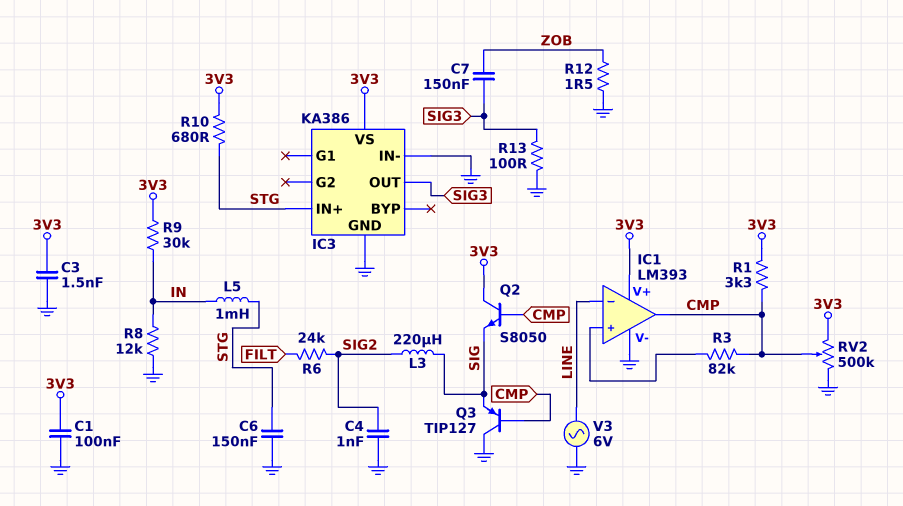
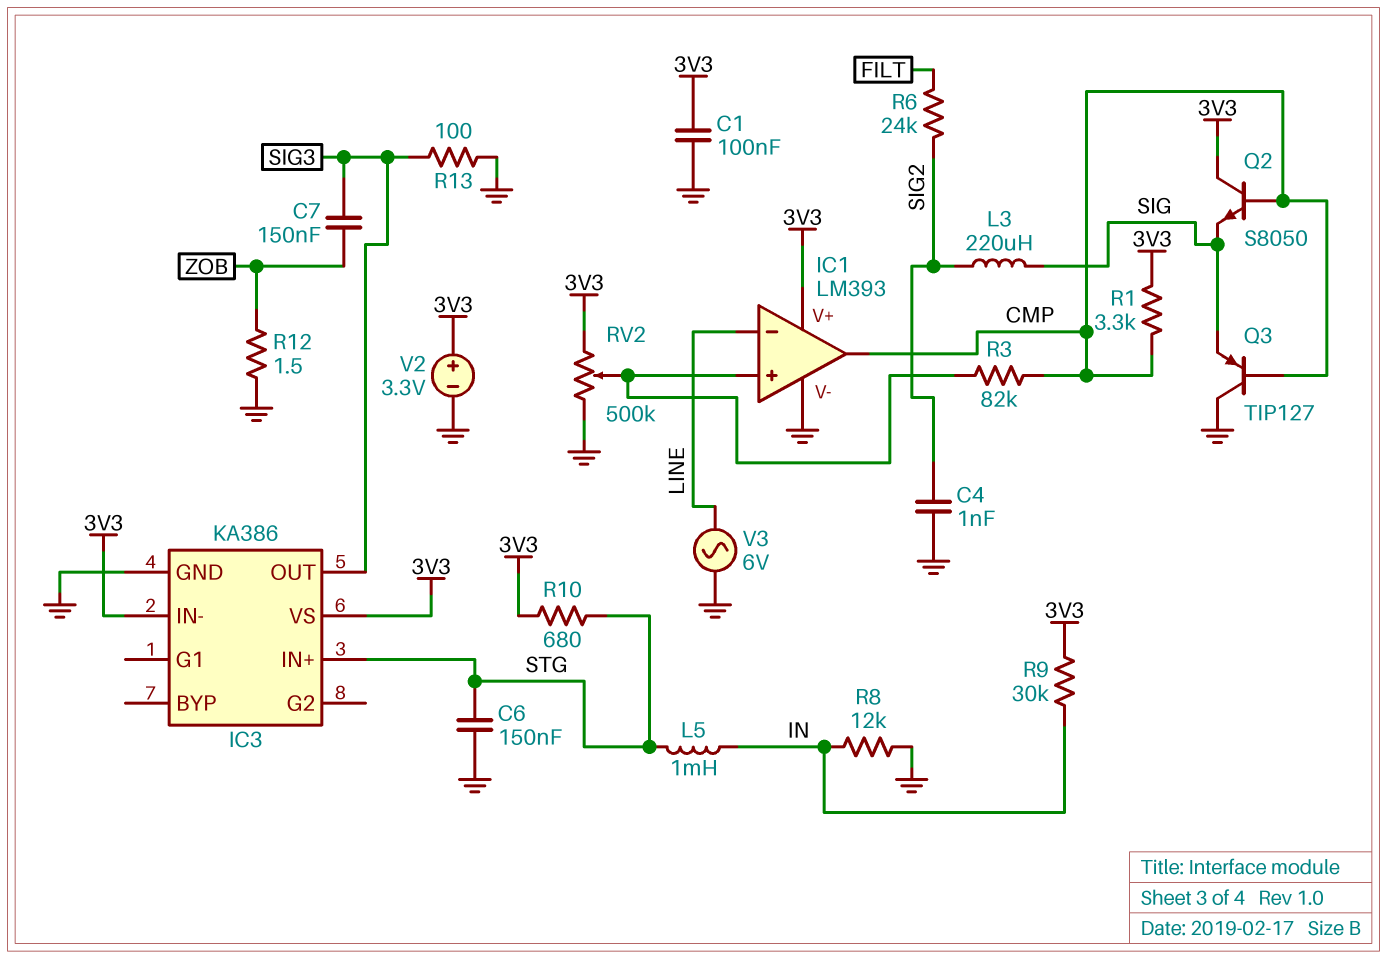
C3: 1.5nF (3V3, GND) -> none
IC3 pin IN-: GND -> 3V3
RV2: 500k (3V3, GND, wiper CMP) -> 500k (3V3, GND, wiper IC1/in+)
V2: none -> 3.3V (plus 3V3, minus GND)

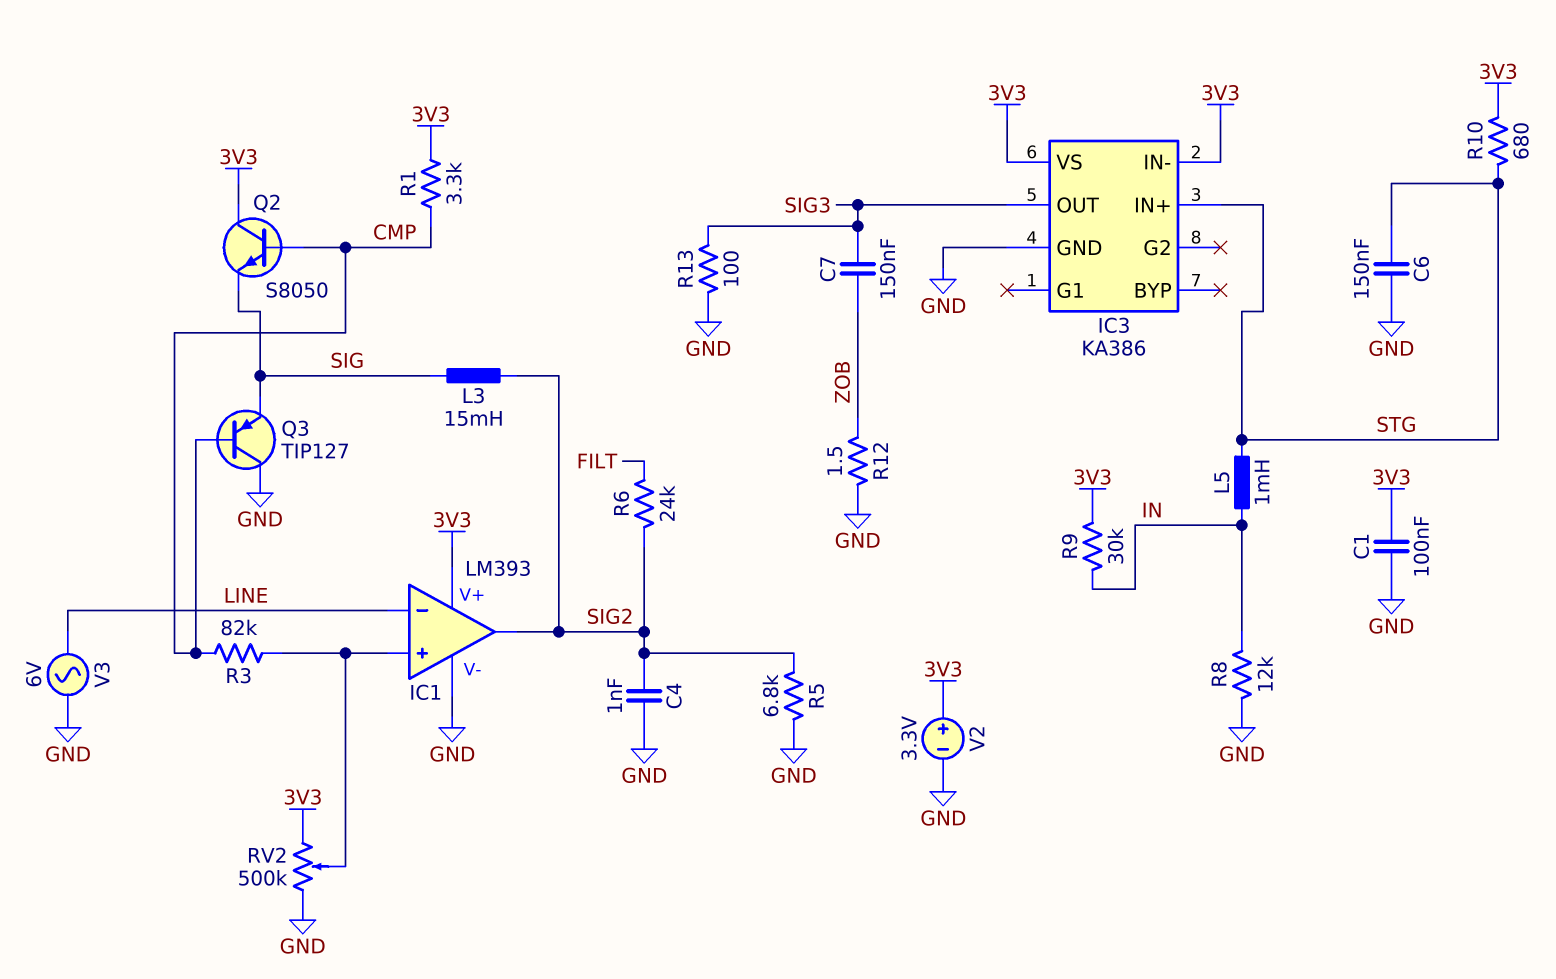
IC1 pin out: CMP -> SIG2
L3: 220uH (SIG, SIG2) -> 15mH (SIG, SIG2)
R5: none -> 6.8k (GND, SIG2)

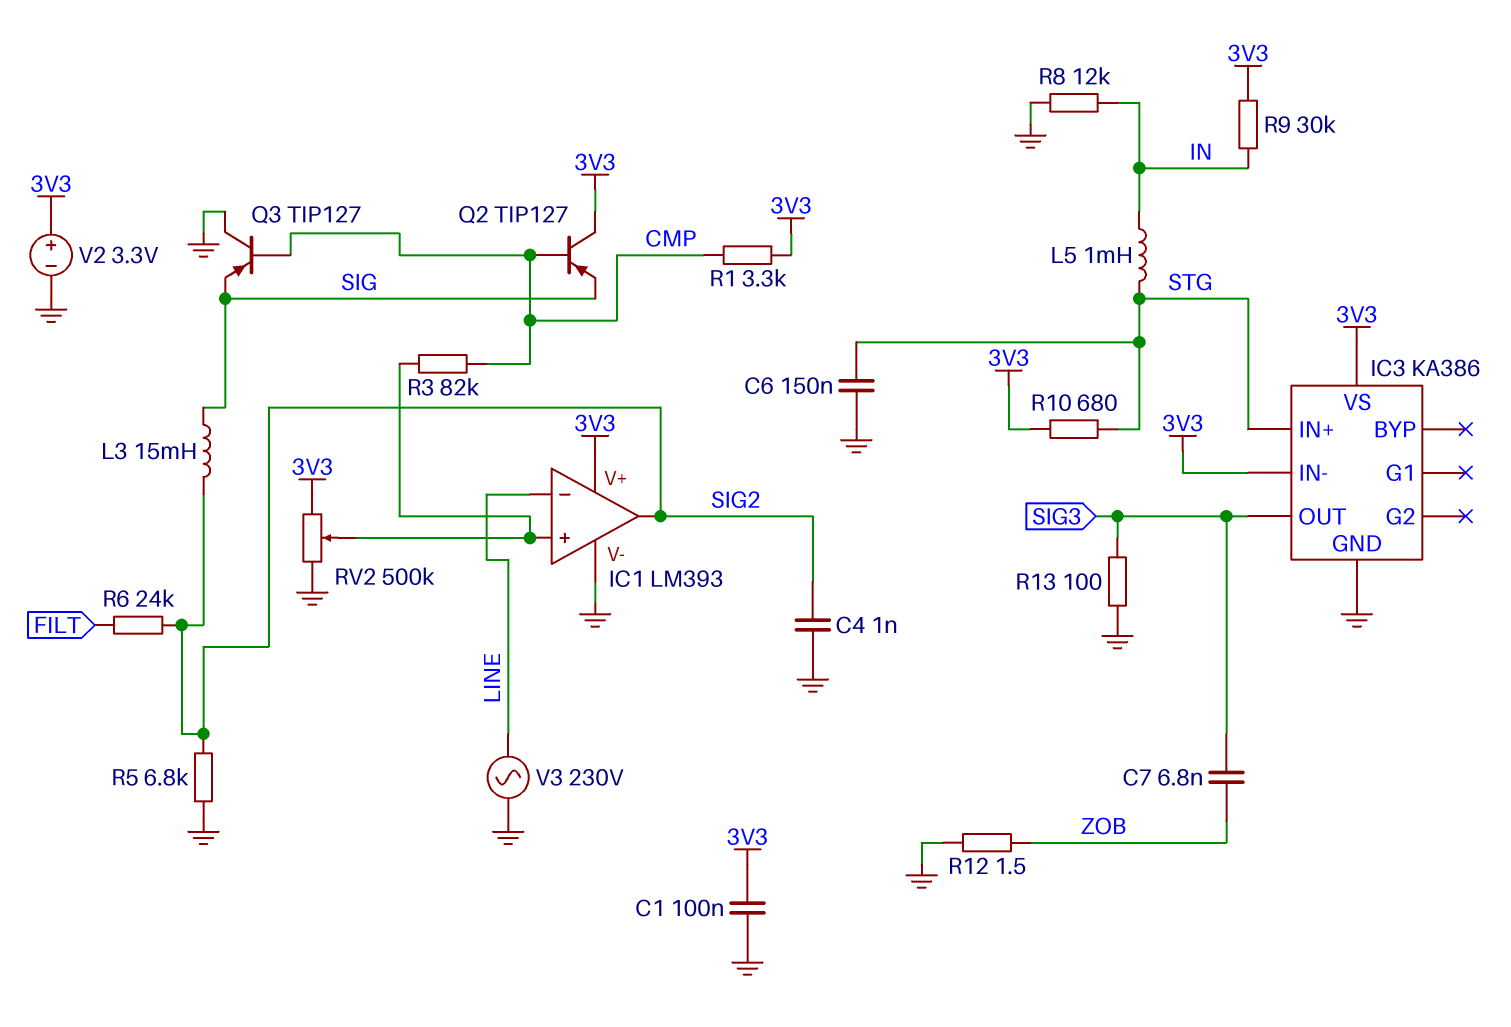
C7: 150nF (SIG3, ZOB) -> 6.8nF (SIG3, ZOB)
Q2: NPN S8050 (B CMP, C 3V3, E SIG) -> PNP TIP127 (B CMP, C 3V3, E SIG)
V3: AC 6V (GND, LINE) -> AC 230V (GND, LINE)

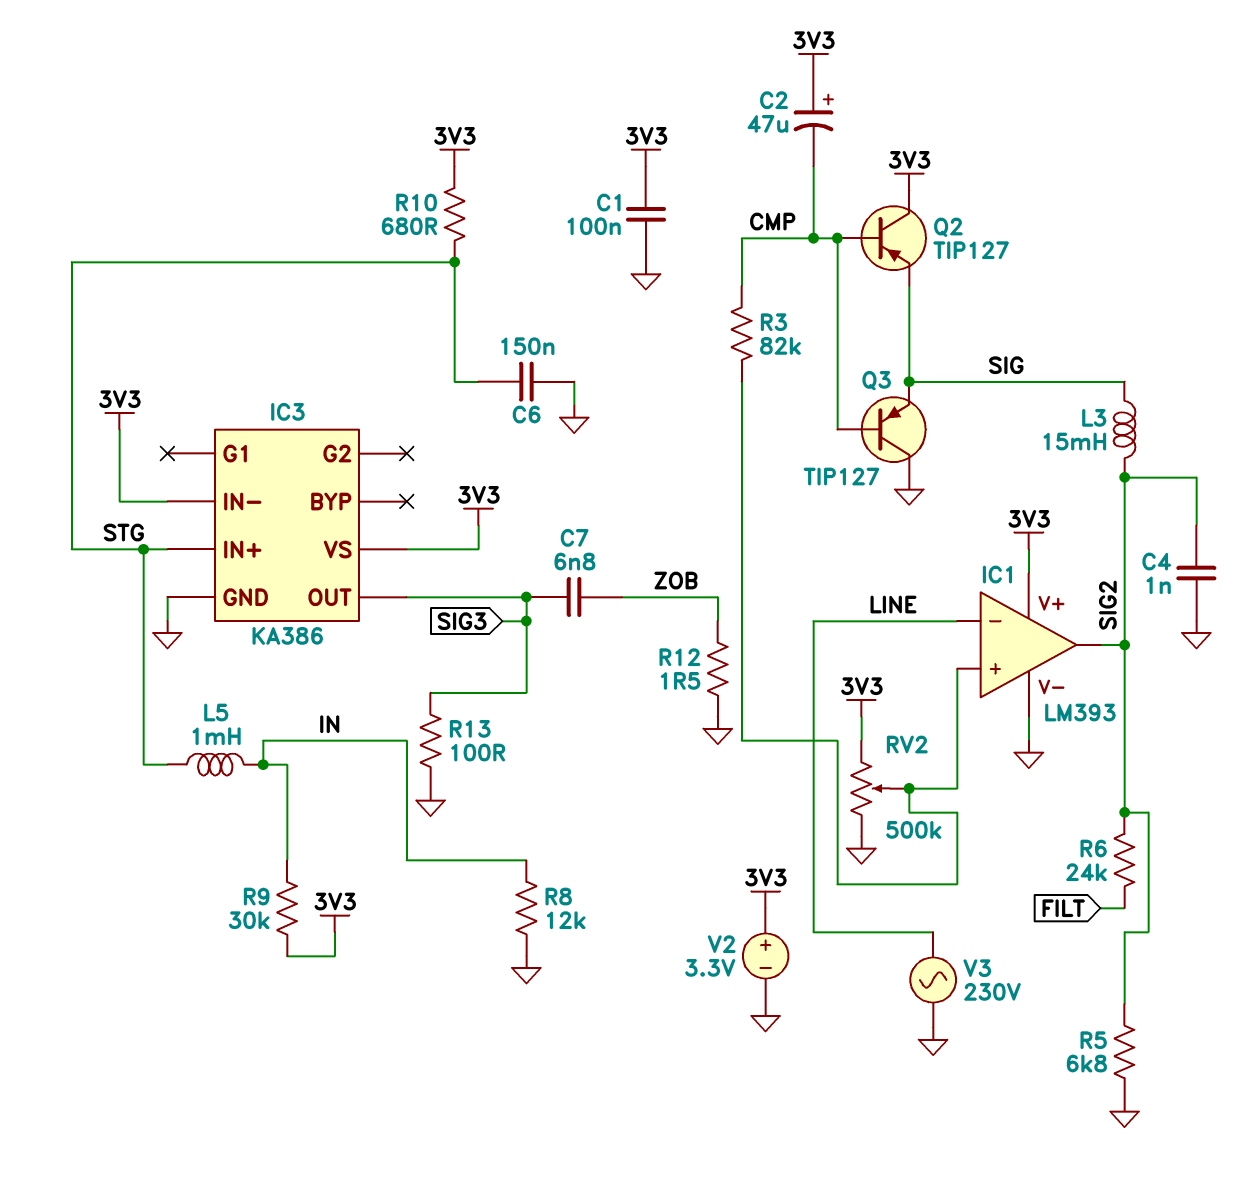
C2: none -> 47uF (plus 3V3, minus CMP)
R1: 3.3k (3V3, CMP) -> none

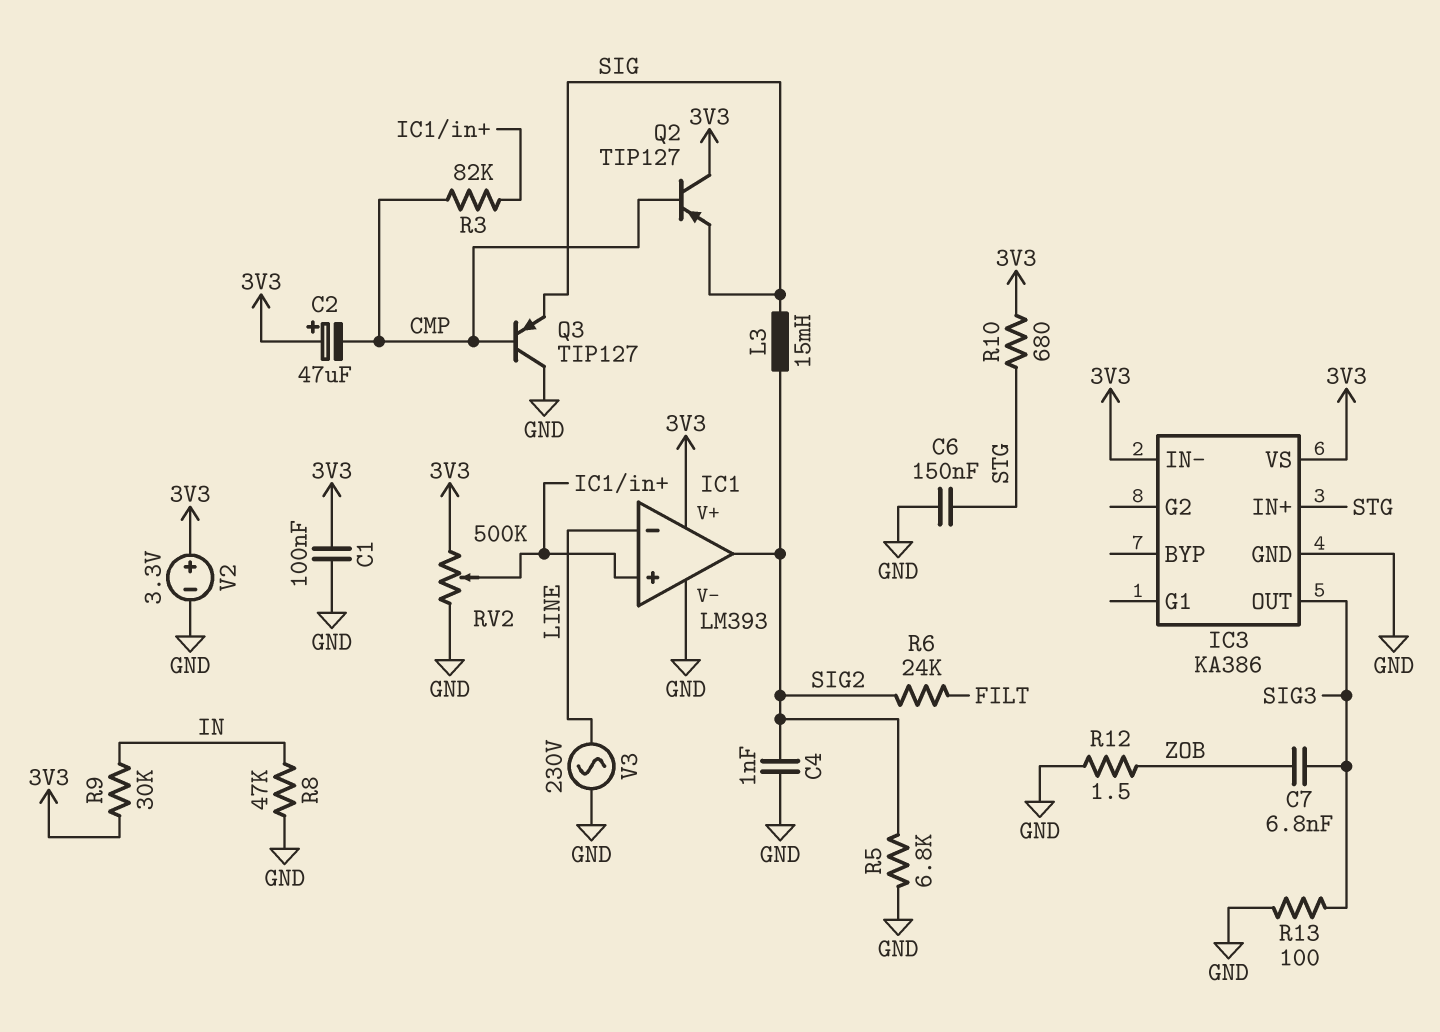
L5: 1mH (IN, STG) -> none
R8: 12k (GND, IN) -> 47k (GND, IN)

